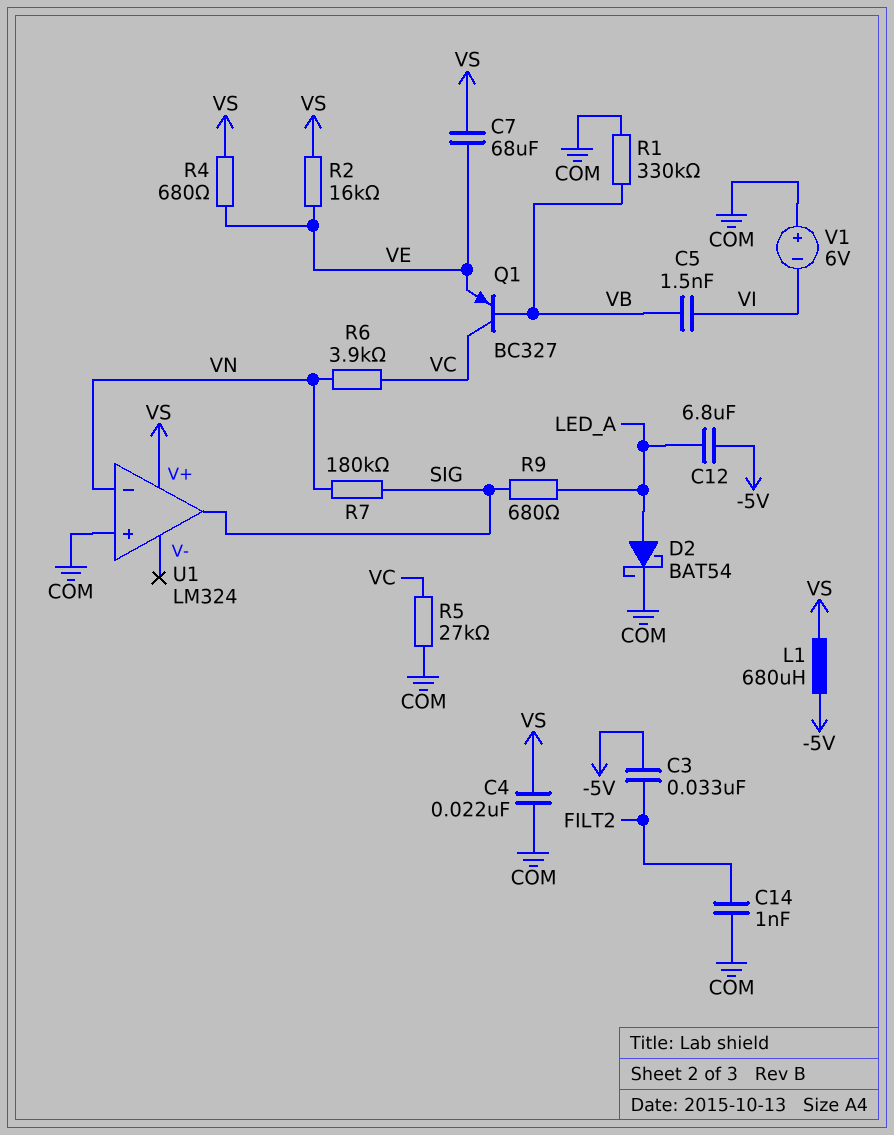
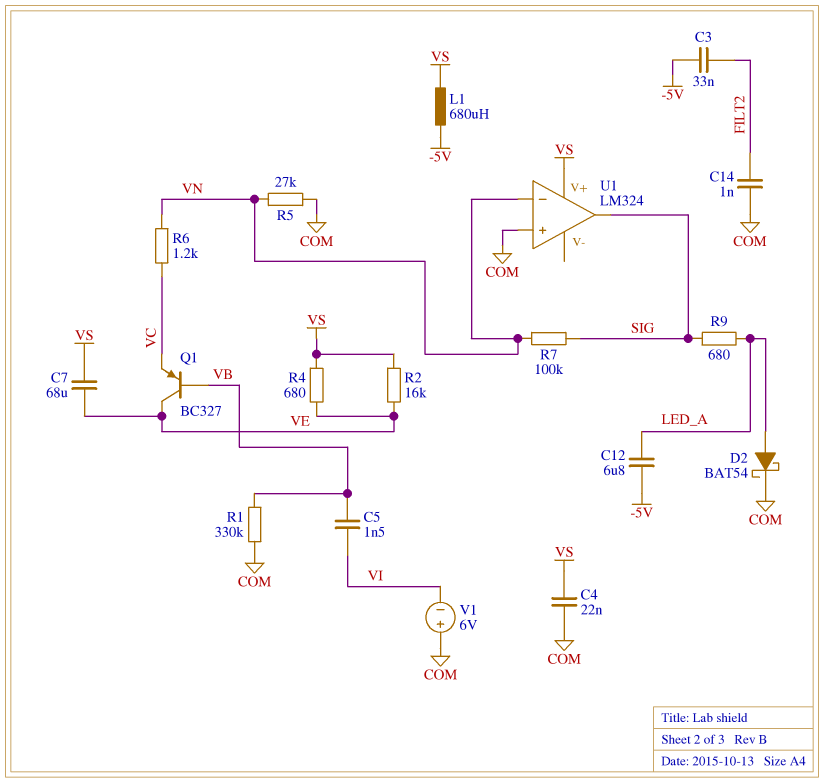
Q1: PNP BC327 (B VB, C VC, E VE) -> PNP BC327 (B VB, C VE, E VC)
R5: 27k (COM, VC) -> 27k (COM, VN)
R6: 3.9k (VC, VN) -> 1.2k (VC, VN)
R7: 180k (SIG, VN) -> 100k (SIG, VN)

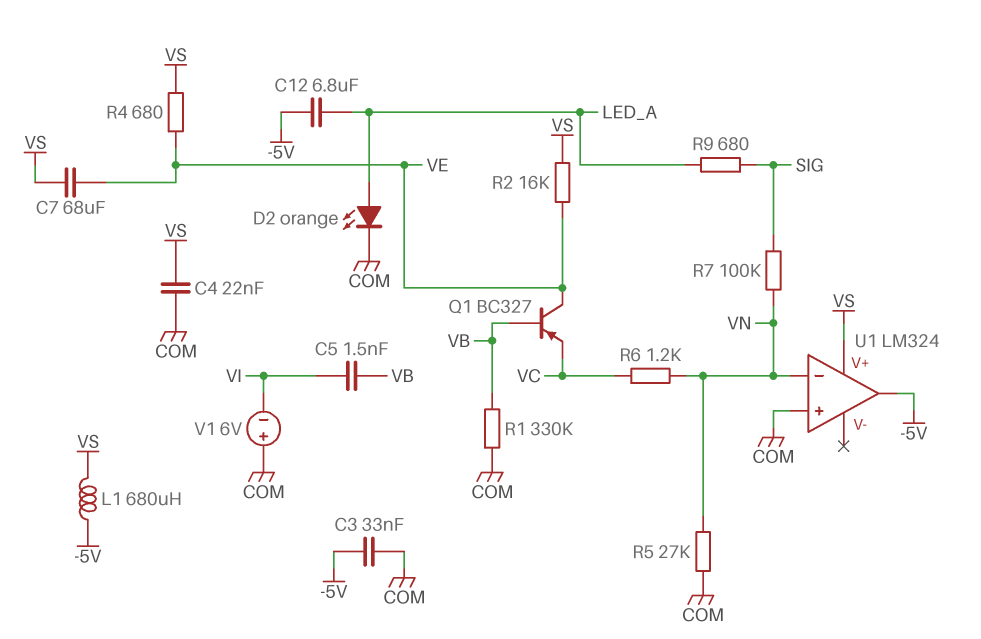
C3: 33nF (-5V, FILT2) -> 33nF (-5V, COM)
C14: 1nF (COM, FILT2) -> none
D2: schottky BAT54 (A LED_A, K COM) -> LED orange (A LED_A, K COM)
U1 pin out: SIG -> -5V

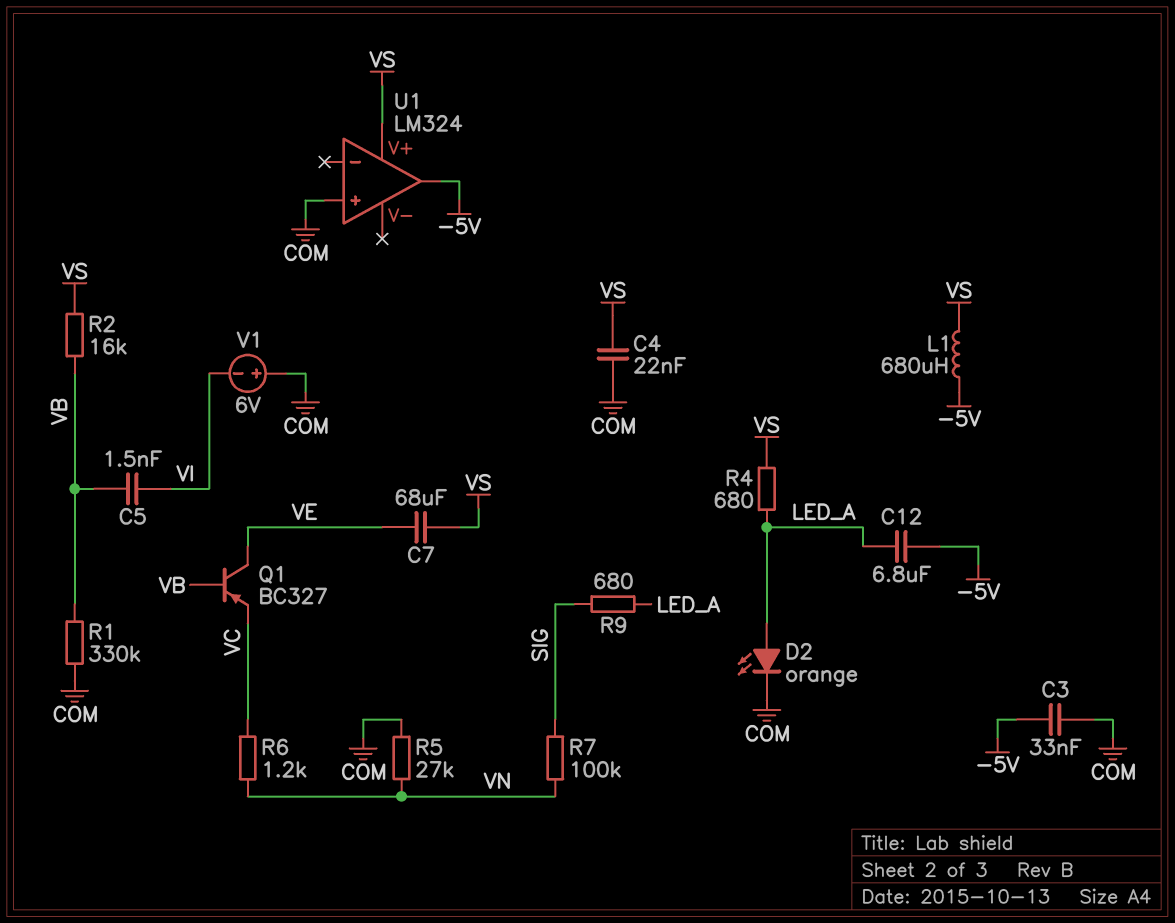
R2: 16k (VE, VS) -> 16k (VB, VS)
R4: 680 (VE, VS) -> 680 (LED_A, VS)
U1 pin in-: VN -> none

